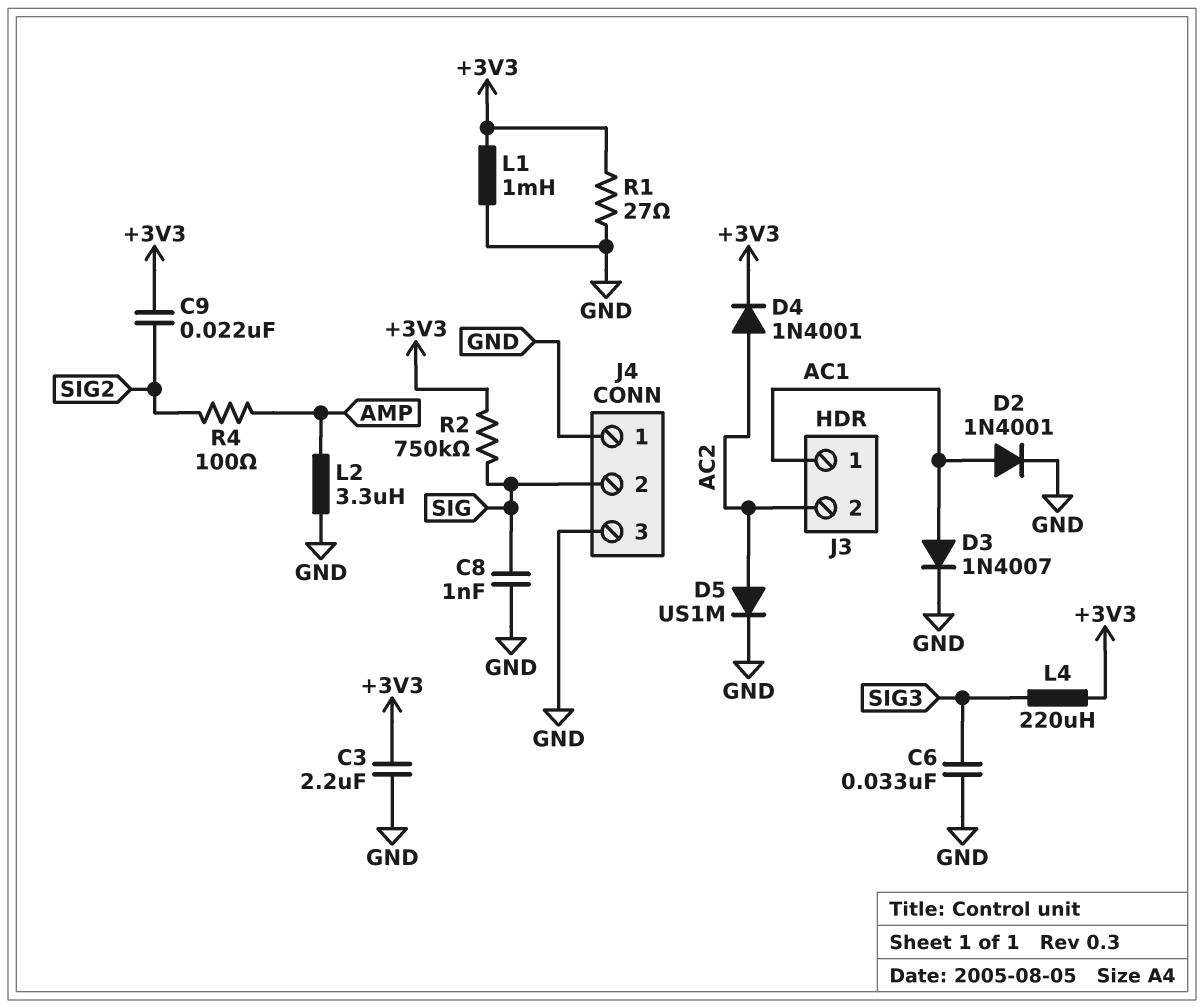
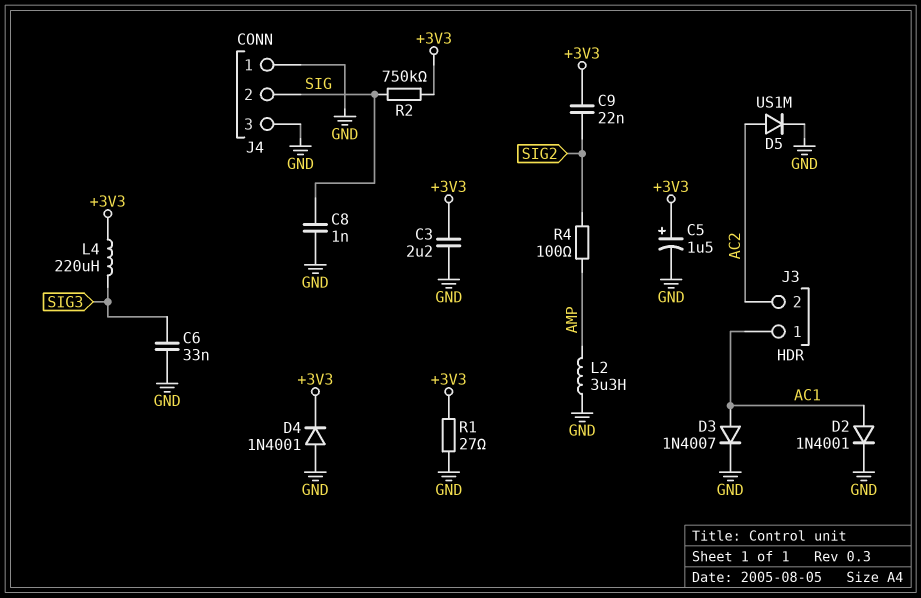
C5: none -> 1.5uF (plus +3V3, minus GND)
D4: diode 1N4001 (A AC2, K +3V3) -> diode 1N4001 (A GND, K +3V3)
L1: 1mH (+3V3, GND) -> none

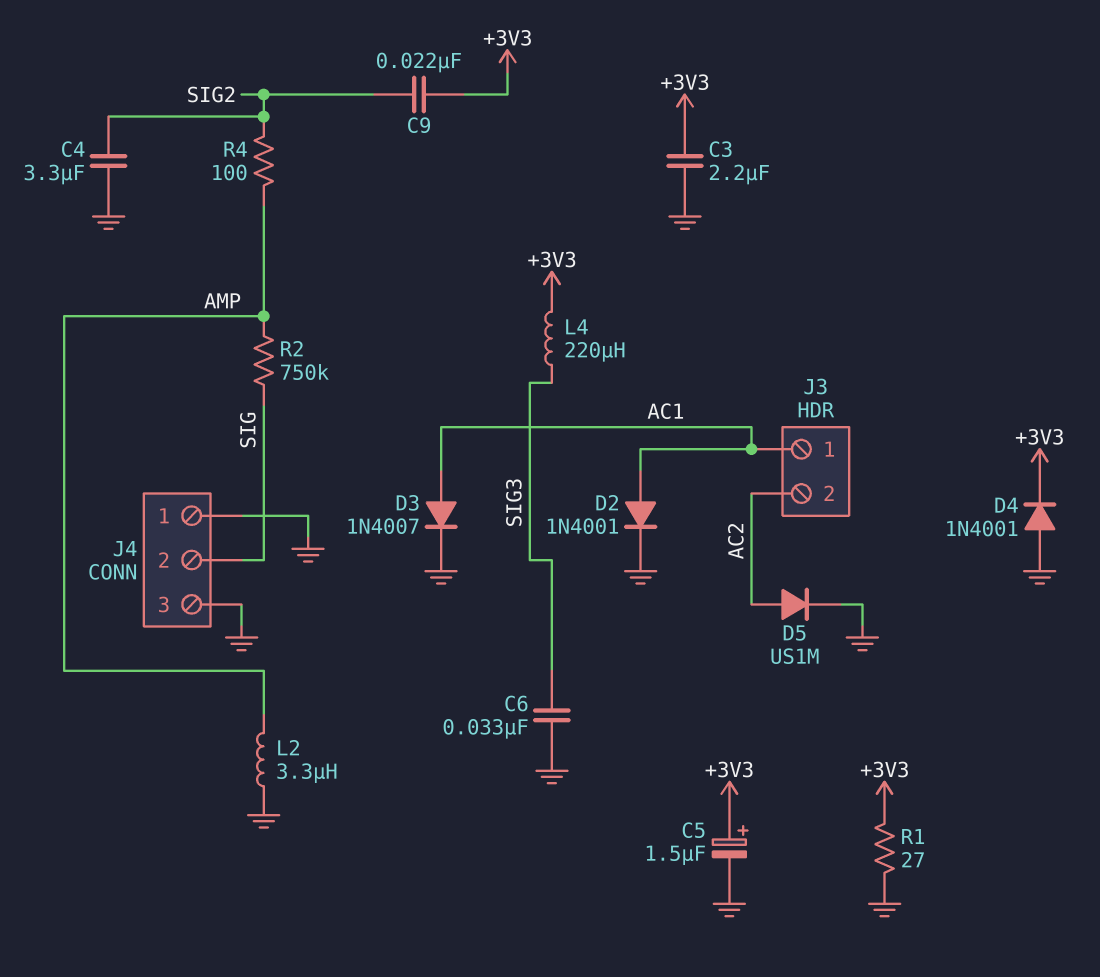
C4: none -> 3.3uF (GND, SIG2)
C8: 1nF (GND, SIG) -> none
R2: 750k (+3V3, SIG) -> 750k (AMP, SIG)

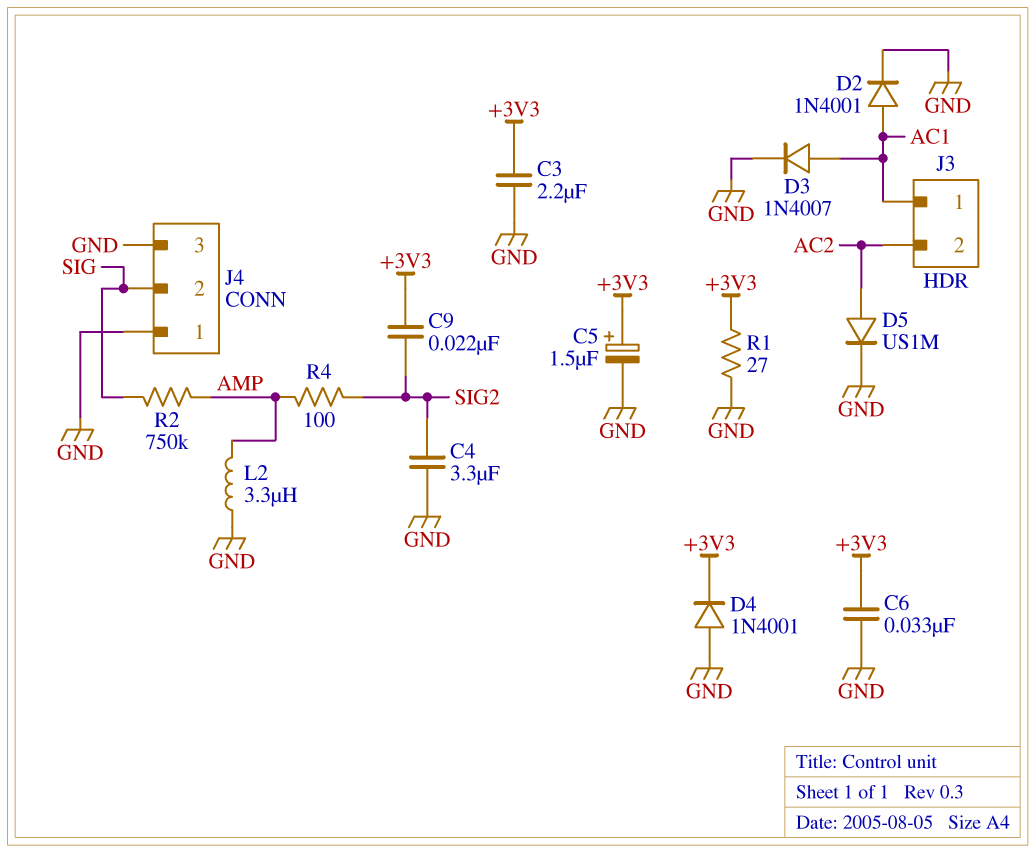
C6: 33nF (GND, SIG3) -> 33nF (+3V3, GND)
L4: 220uH (+3V3, SIG3) -> none

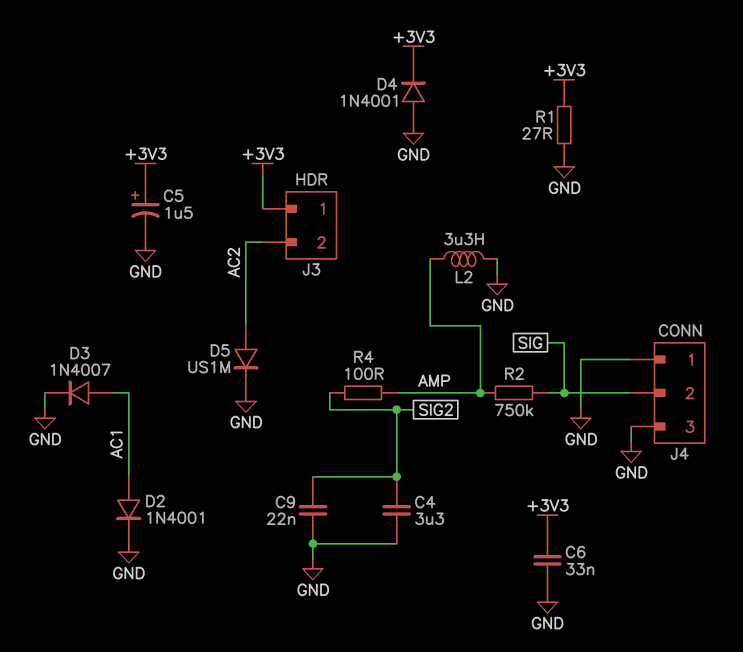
C3: 2.2uF (+3V3, GND) -> none
C9: 22nF (+3V3, SIG2) -> 22nF (GND, SIG2)
J3 pin 1: AC1 -> +3V3

